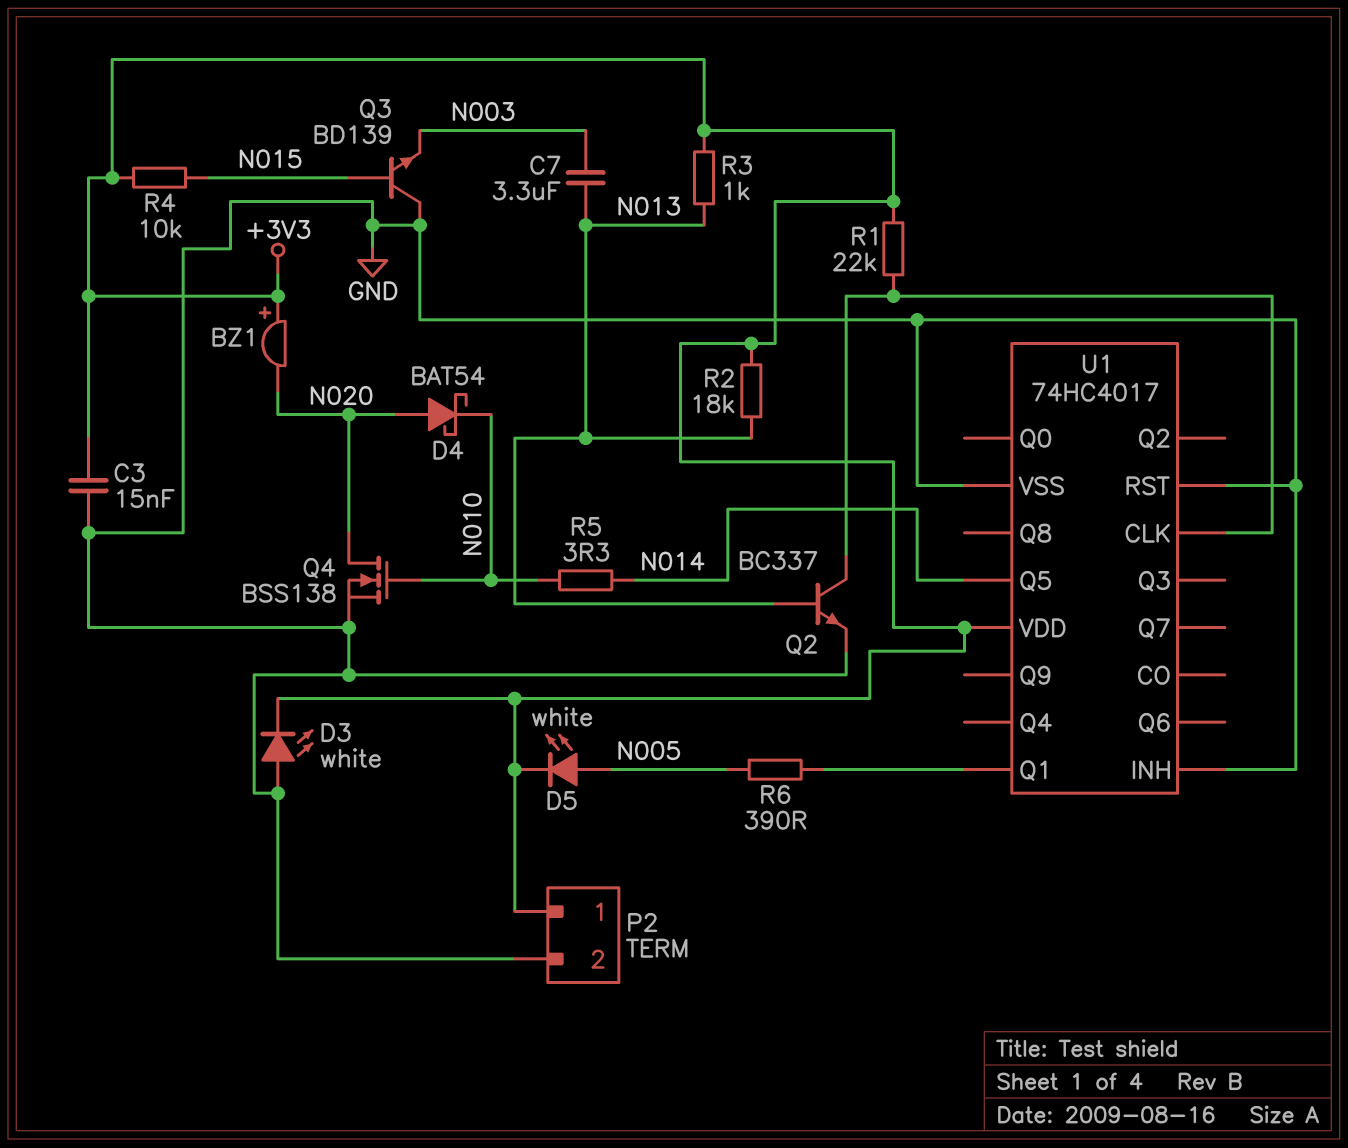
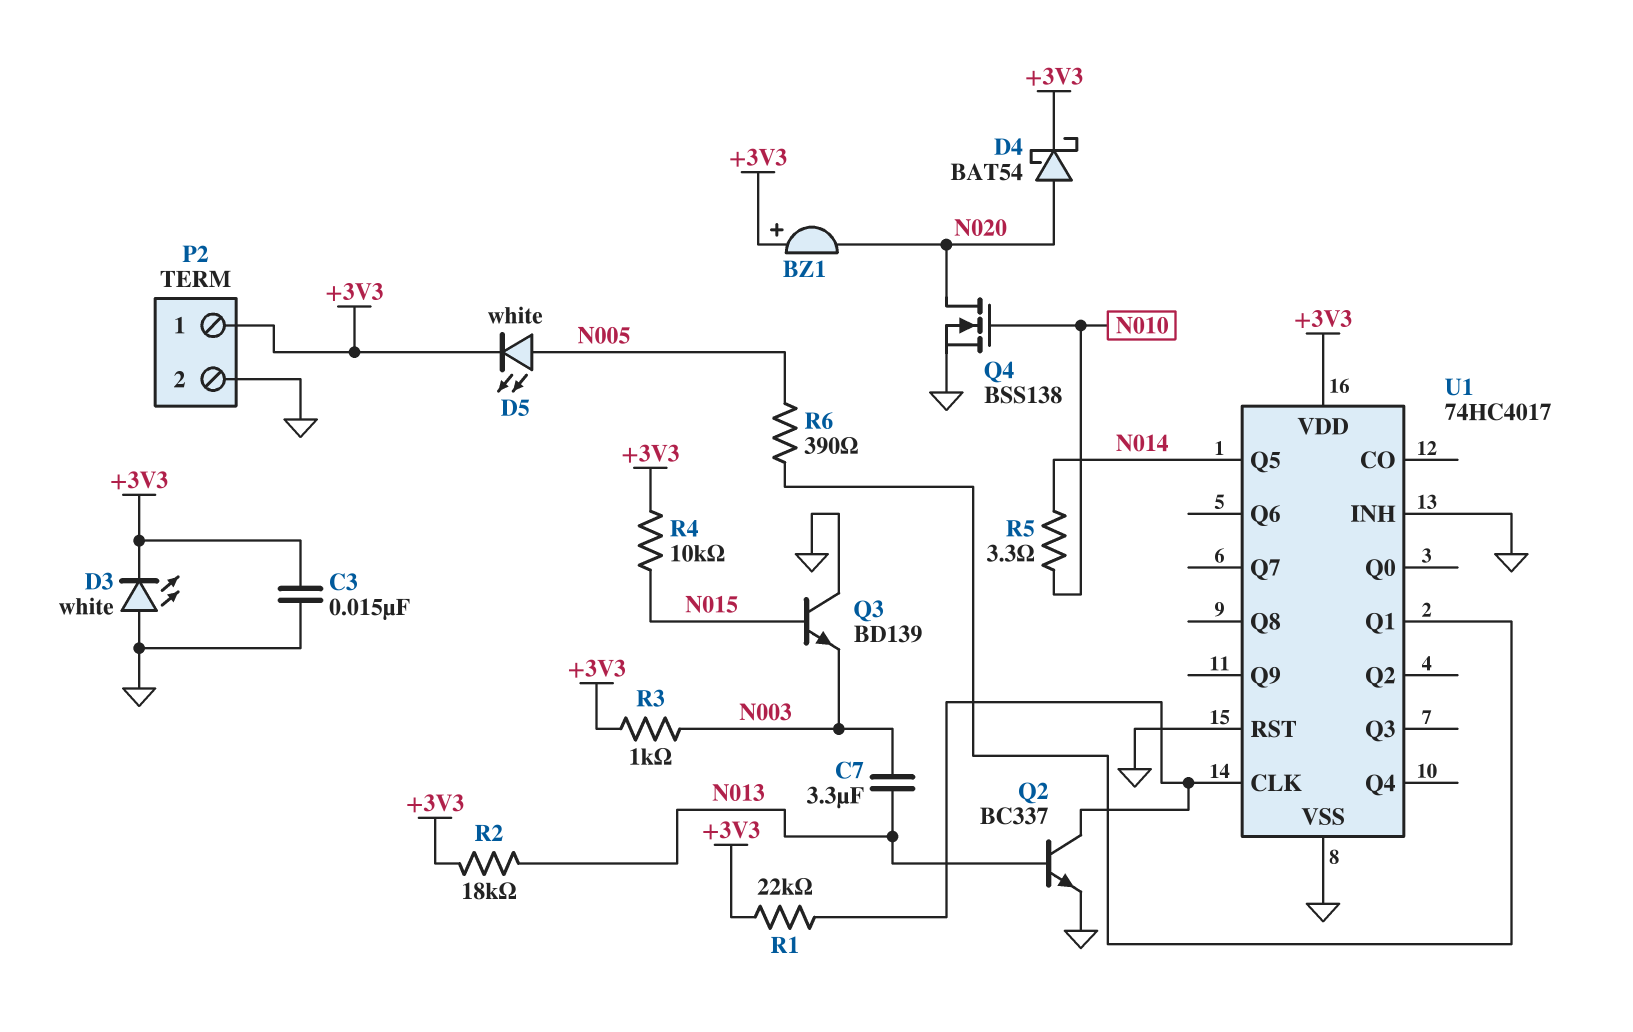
D4: schottky BAT54 (A N020, K N010) -> schottky BAT54 (A N020, K +3V3)
R3: 1k (+3V3, N013) -> 1k (+3V3, N003)

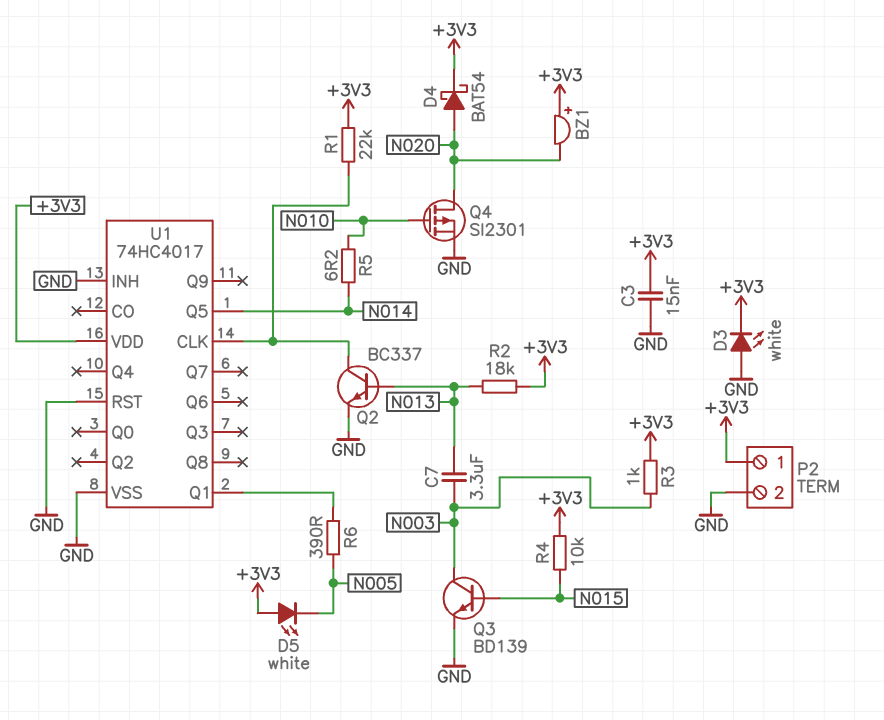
D5: LED white (A N005, K +3V3) -> LED white (A +3V3, K N005)
Q3: NPN BD139 (B N015, C GND, E N003) -> NPN BD139 (B N015, C N003, E GND)
Q4: NMOS BSS138 (G N010, D N020, S GND) -> PMOS SI2301 (G N010, D N020, S GND)
R5: 3.3 (N010, N014) -> 6.2 (N010, N014)

